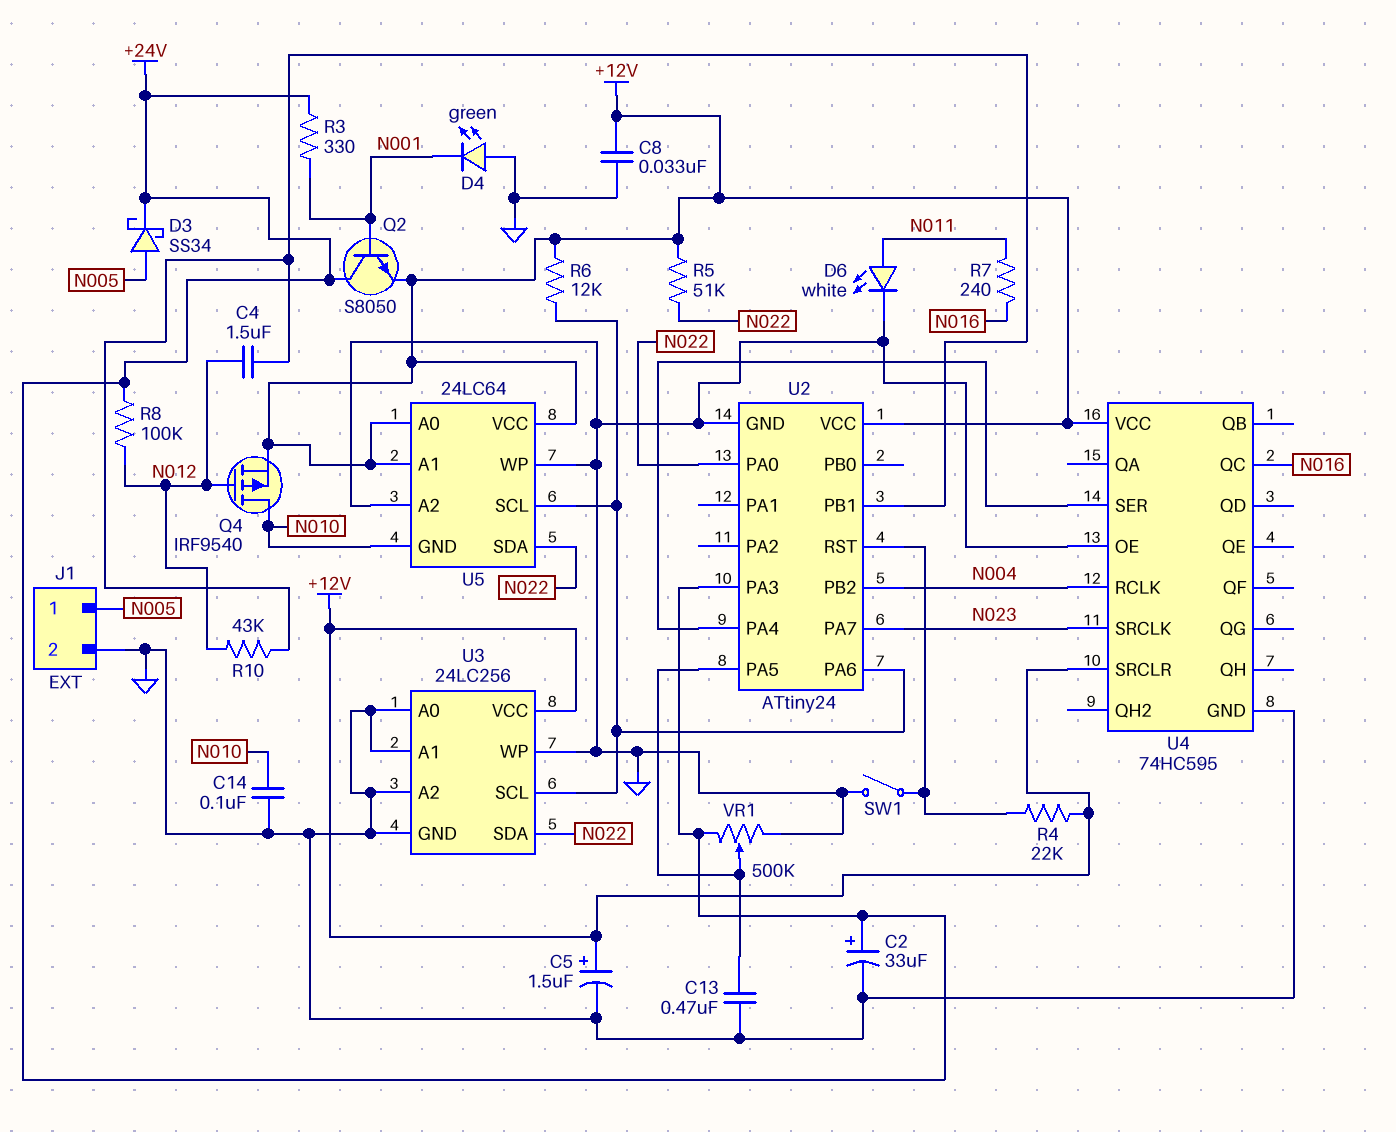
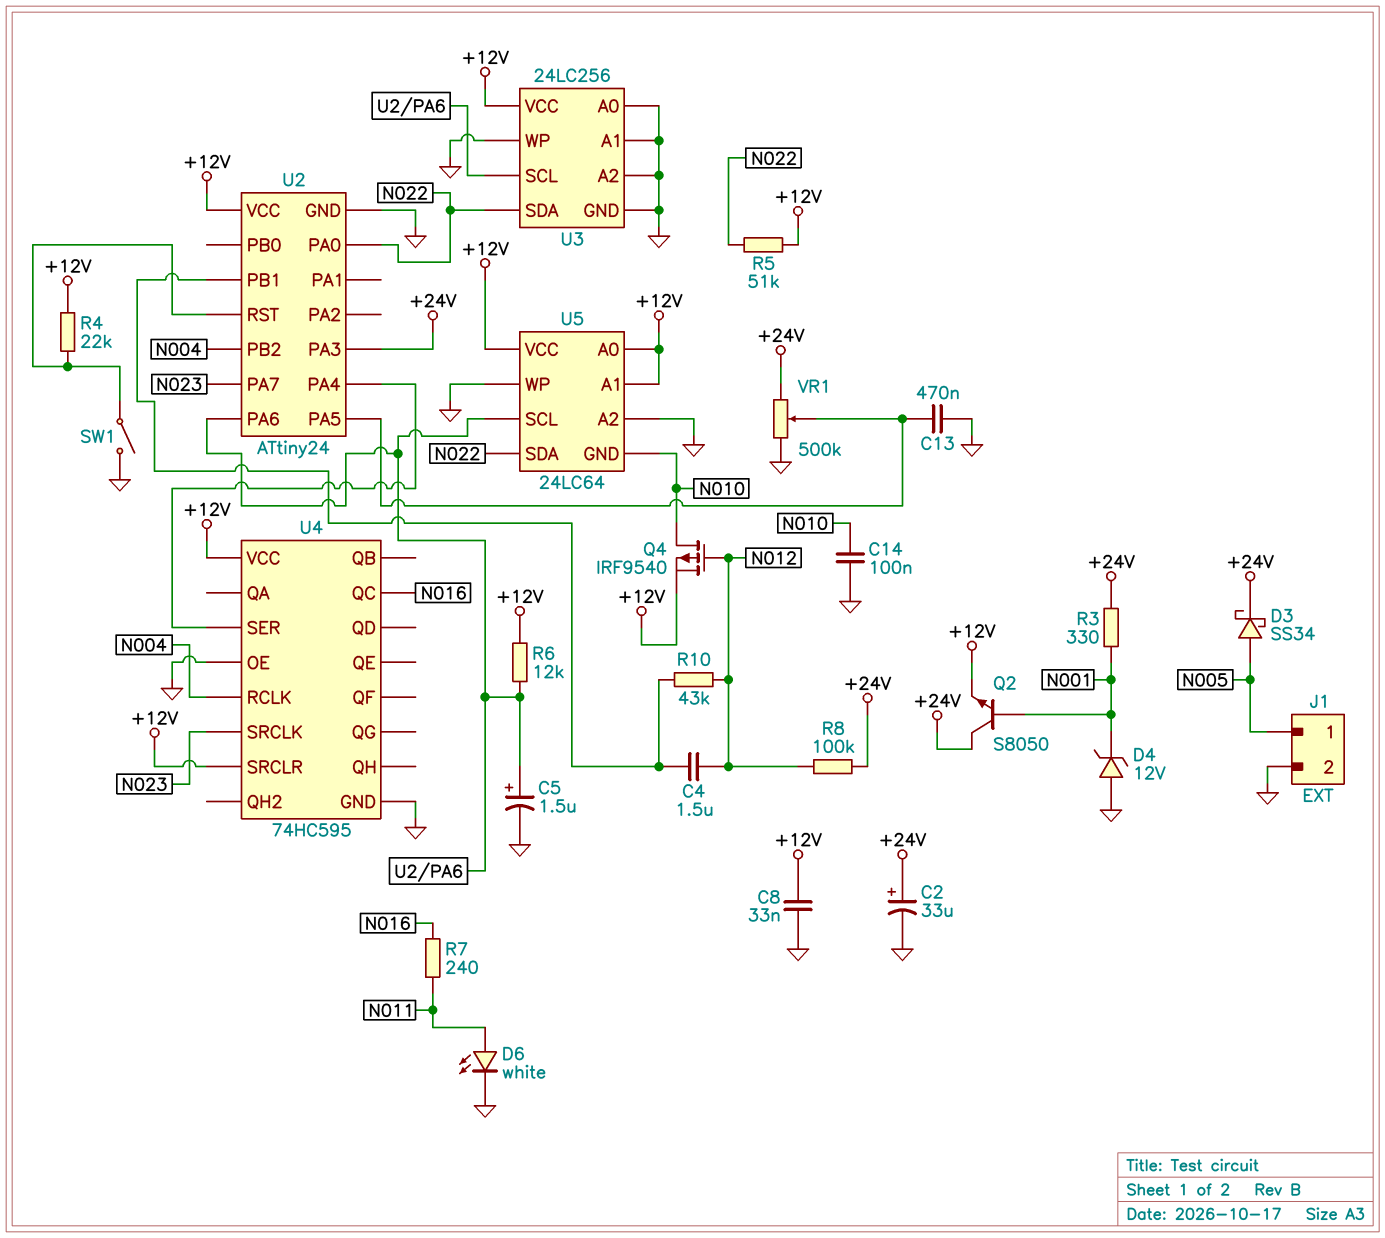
C5: 1.5uF (plus +12V, minus GND) -> 1.5uF (plus U2/PA6, minus GND)
D4: LED green (A GND, K N001) -> zener 12V (A GND, K N001)

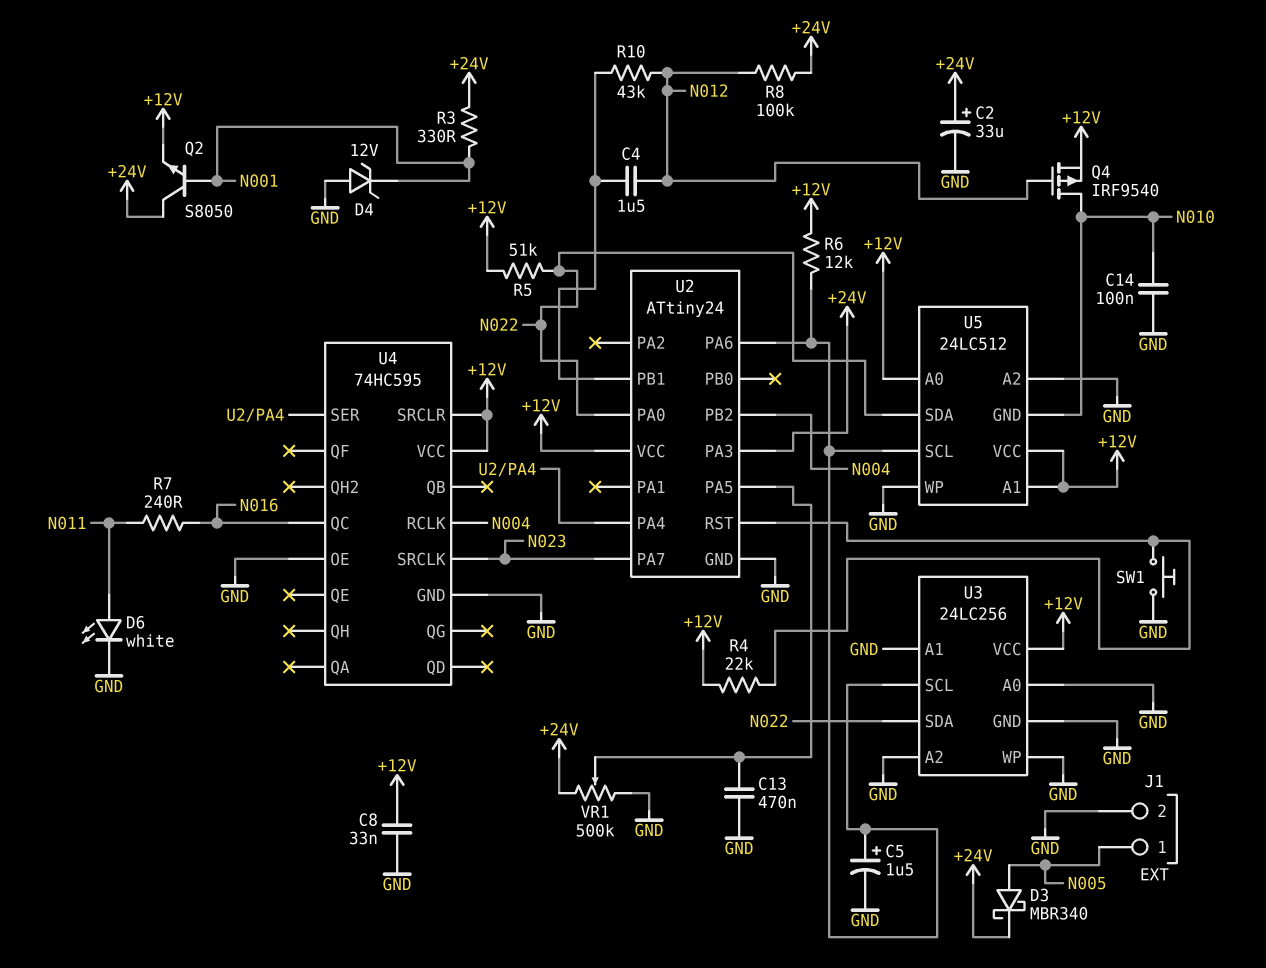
D3: schottky SS34 (A N005, K +24V) -> schottky MBR340 (A N005, K +24V)
SW1: switch (GND, U2/RST) -> button (GND, U2/RST)
U5: 24LC64 -> 24LC512

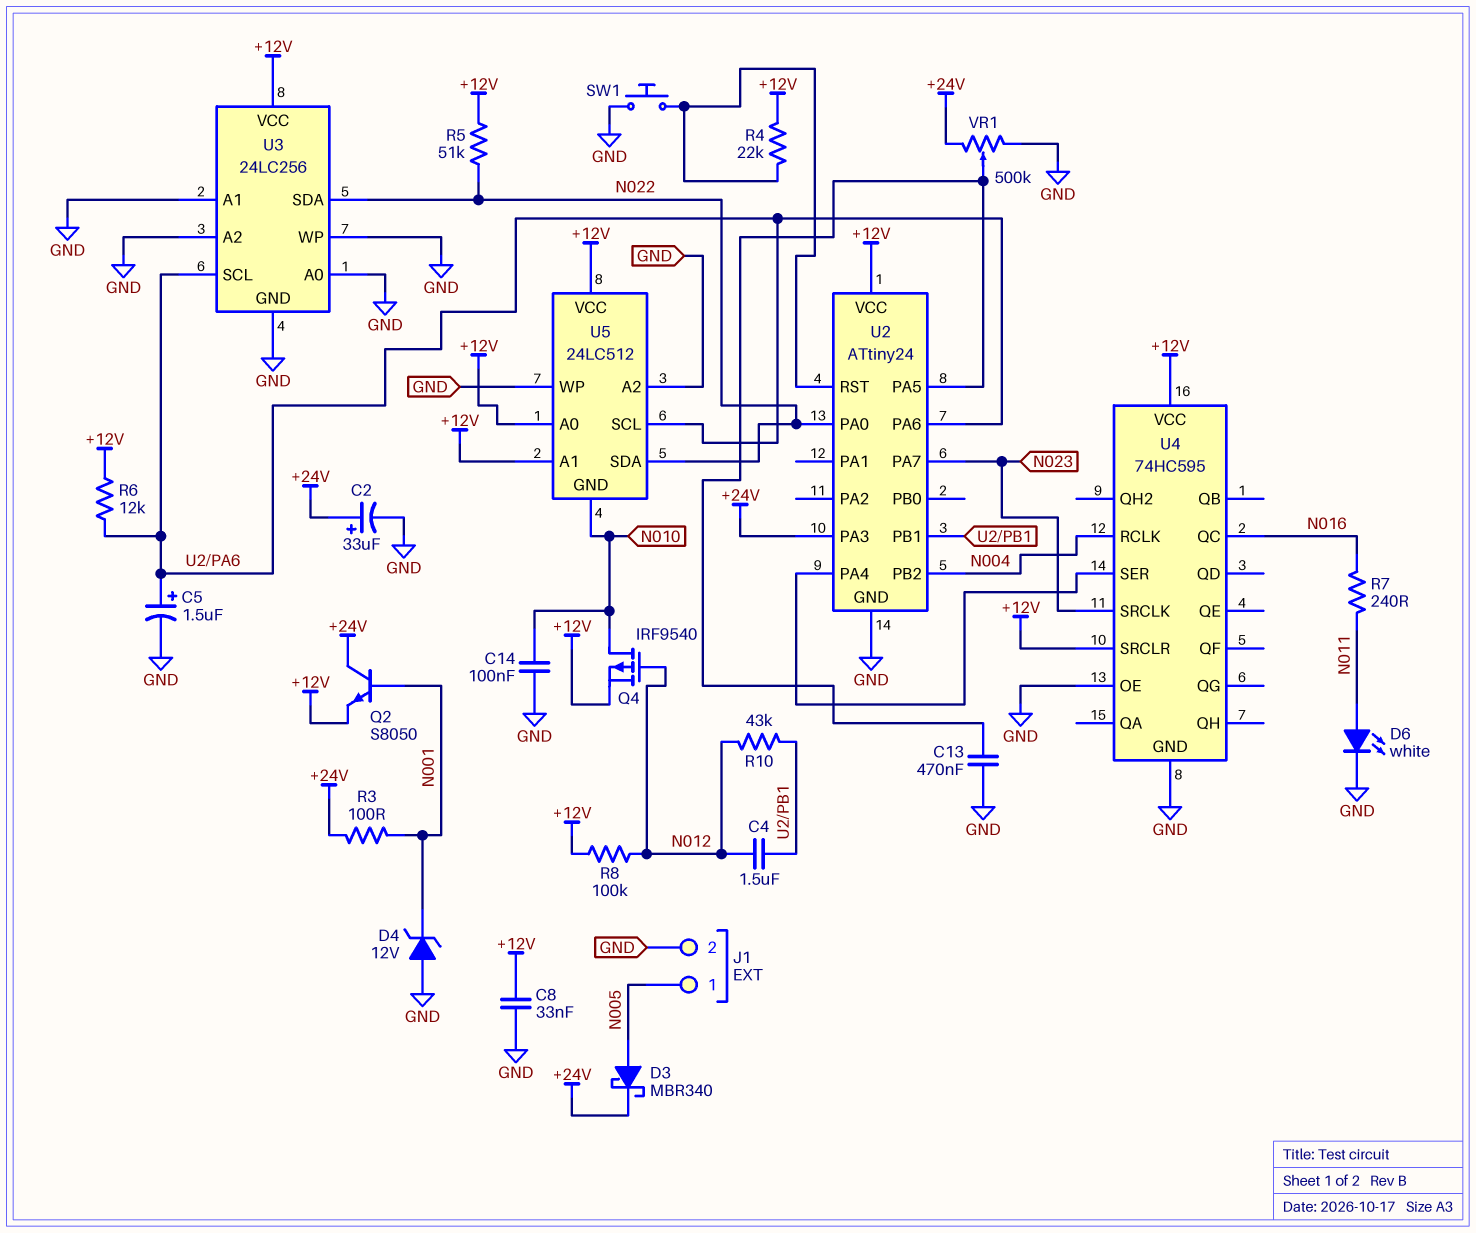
R3: 330 (+24V, N001) -> 100 (+24V, N001)
R8: 100k (+24V, N012) -> 100k (+12V, N012)

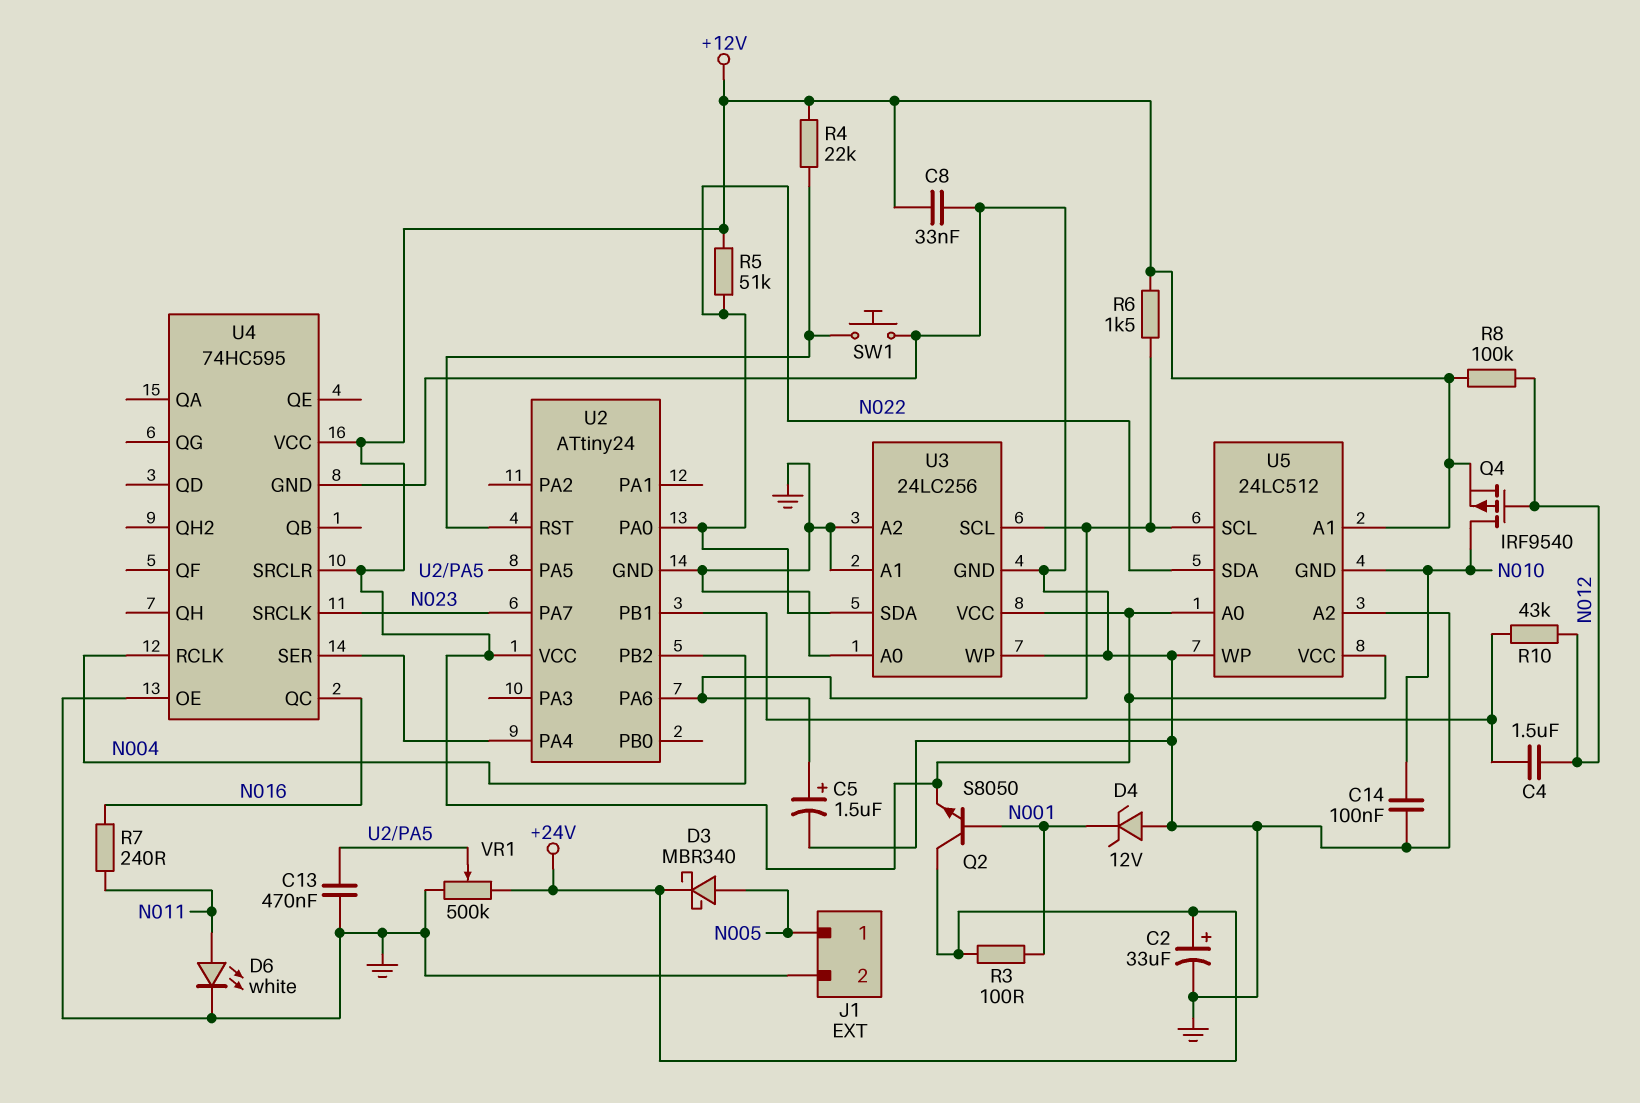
R6: 12k (+12V, U2/PA6) -> 1.5k (+12V, U2/PA6)
U2 pin PA3: +24V -> none

